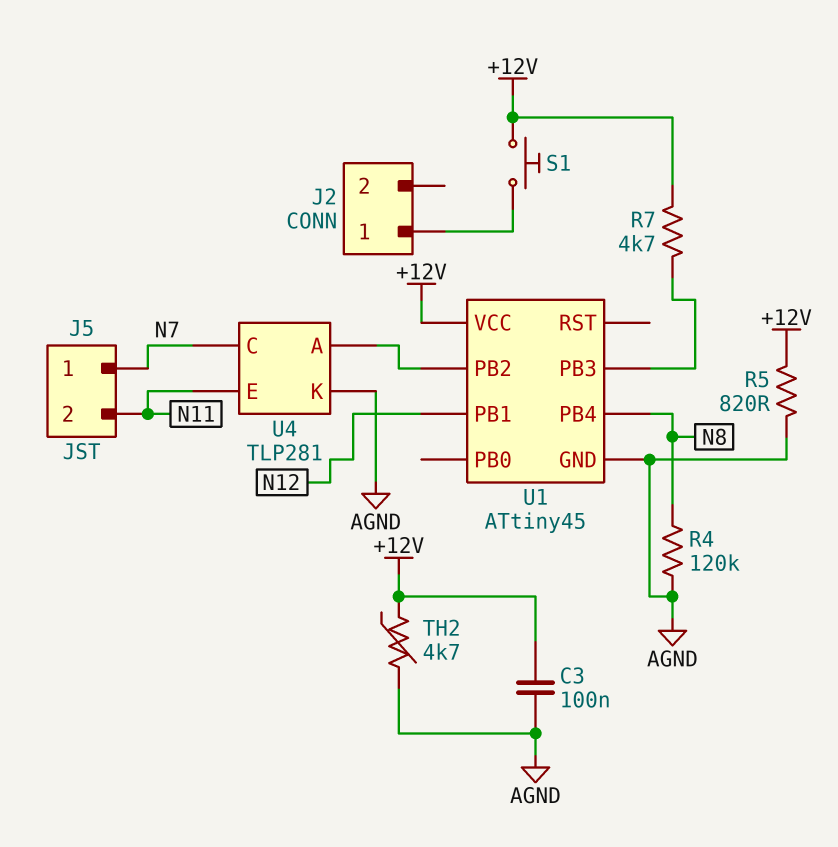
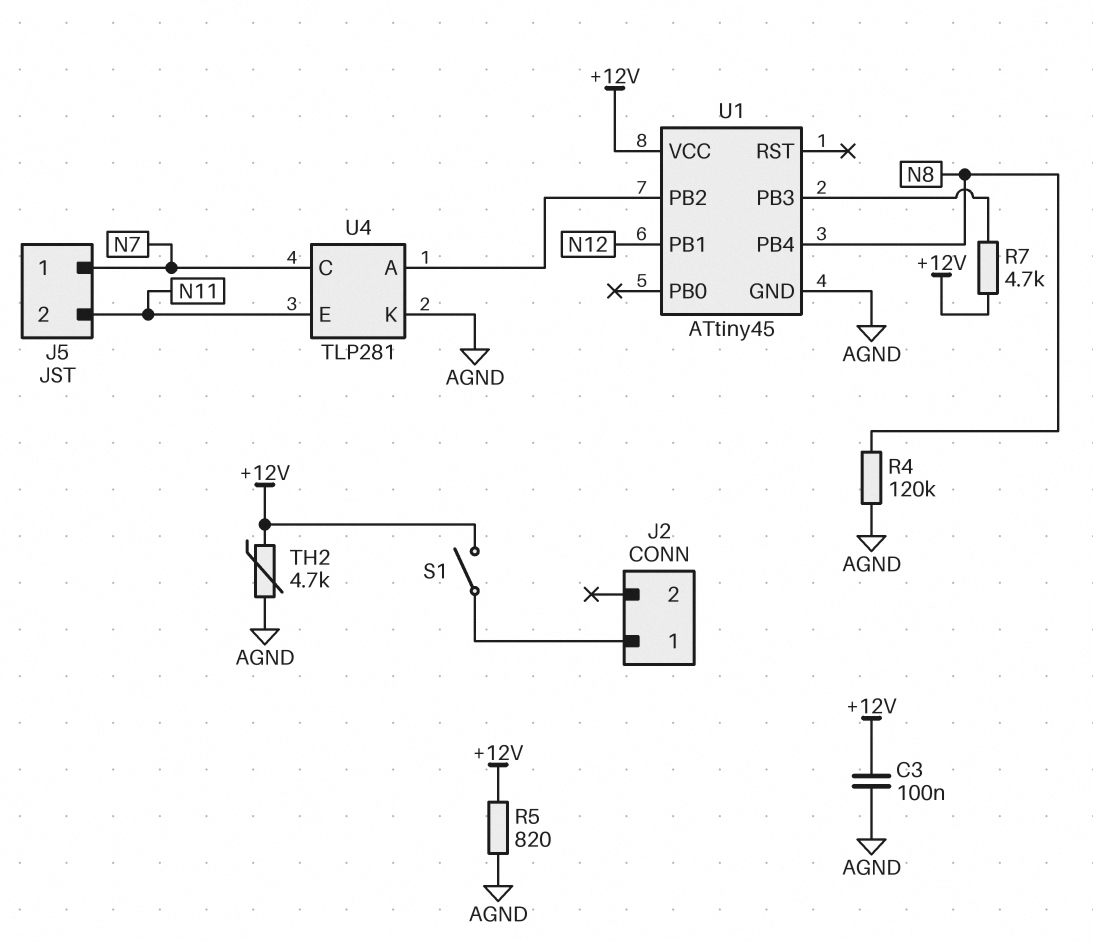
S1: button (+12V, J2/1) -> switch (+12V, J2/1)

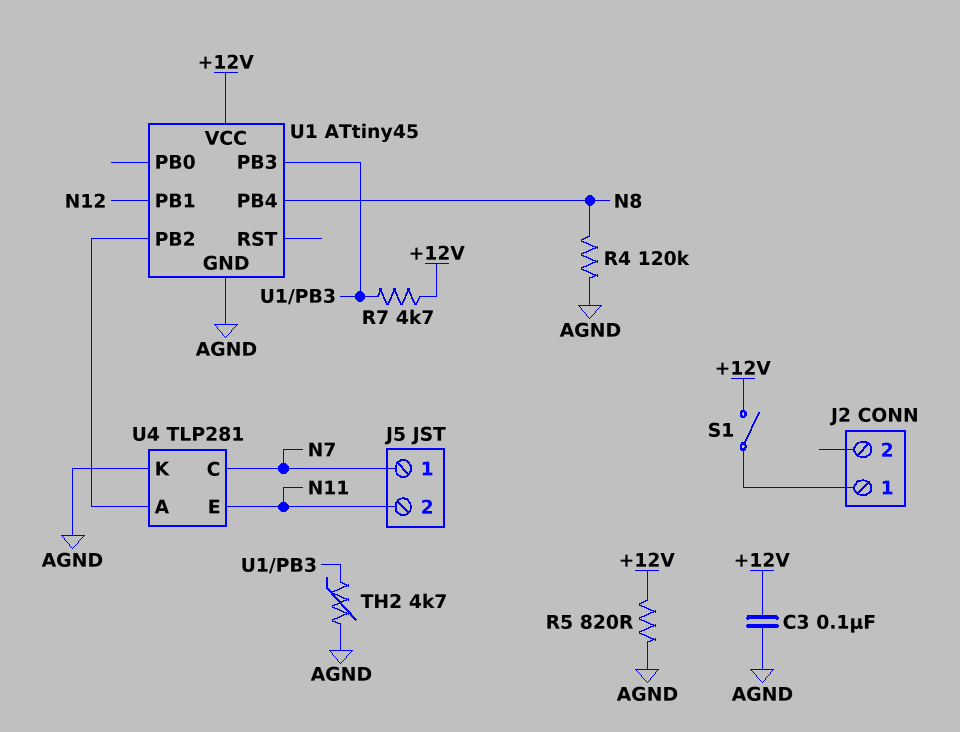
TH2: 4.7k (+12V, AGND) -> 4.7k (AGND, U1/PB3)

